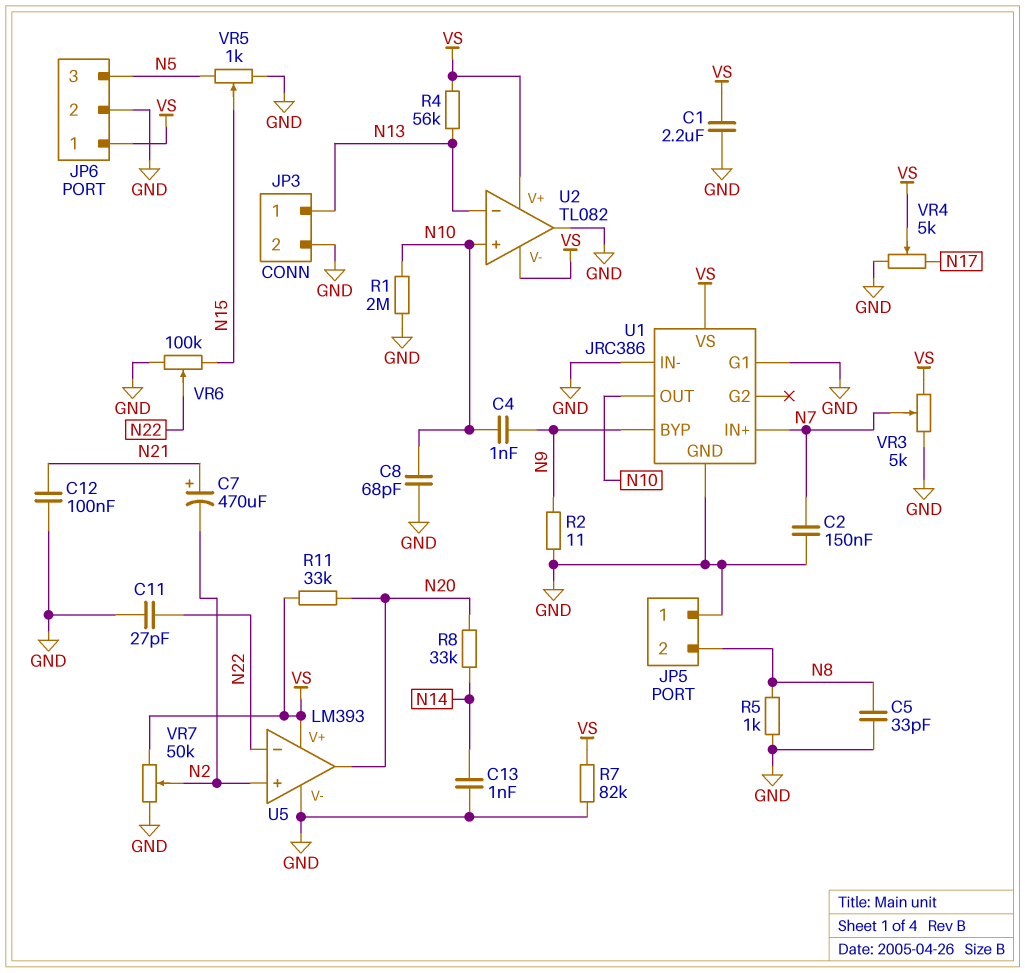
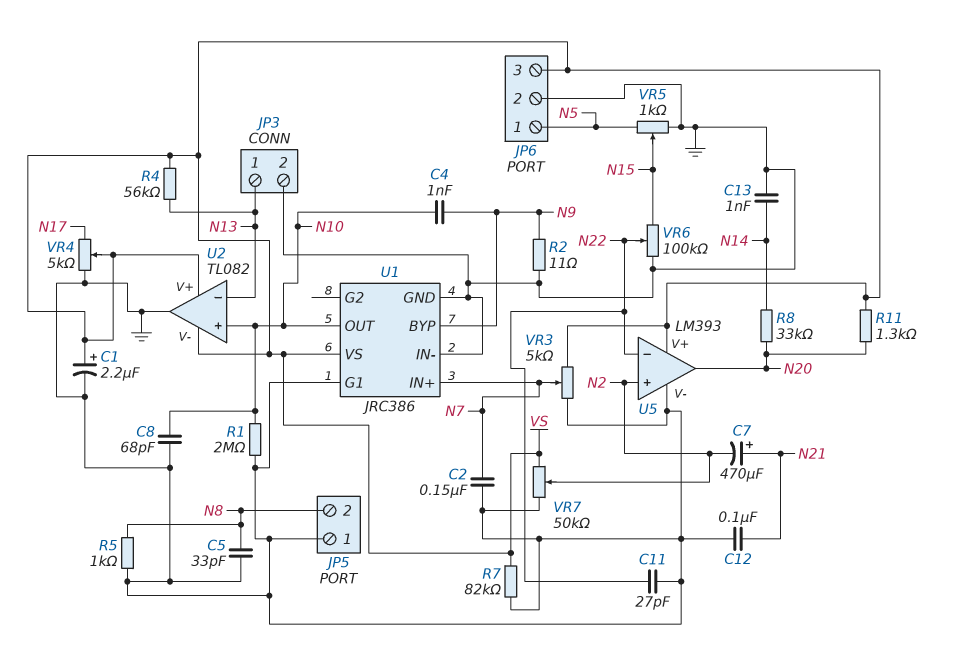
C1: 2.2uF (GND, VS) -> 2.2uF (plus VS, minus GND)
JP6 pin 1: VS -> N5
JP6 pin 3: N5 -> VS
R11: 33k (N20, VS) -> 1.3k (N20, VS)

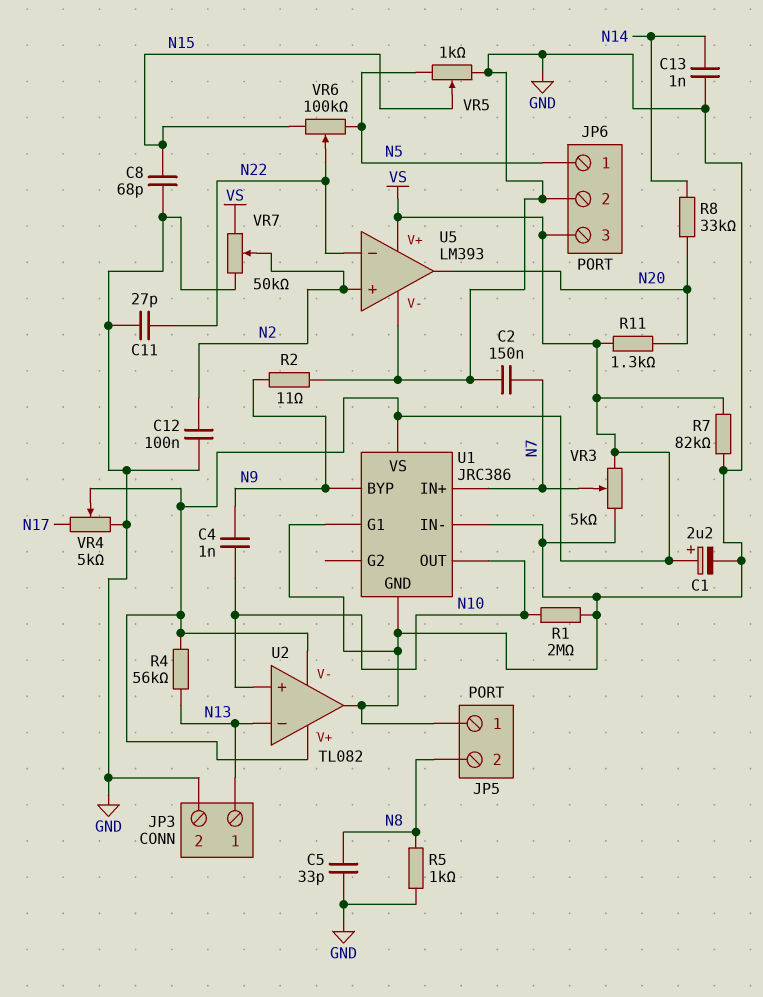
C7: 470uF (plus N21, minus N2) -> none
C8: 68pF (GND, N10) -> 68pF (GND, N15)
C12: 100nF (GND, N21) -> 100nF (GND, N2)
VR6: 100k (GND, N15, wiper N22) -> 100k (N5, N15, wiper N22)

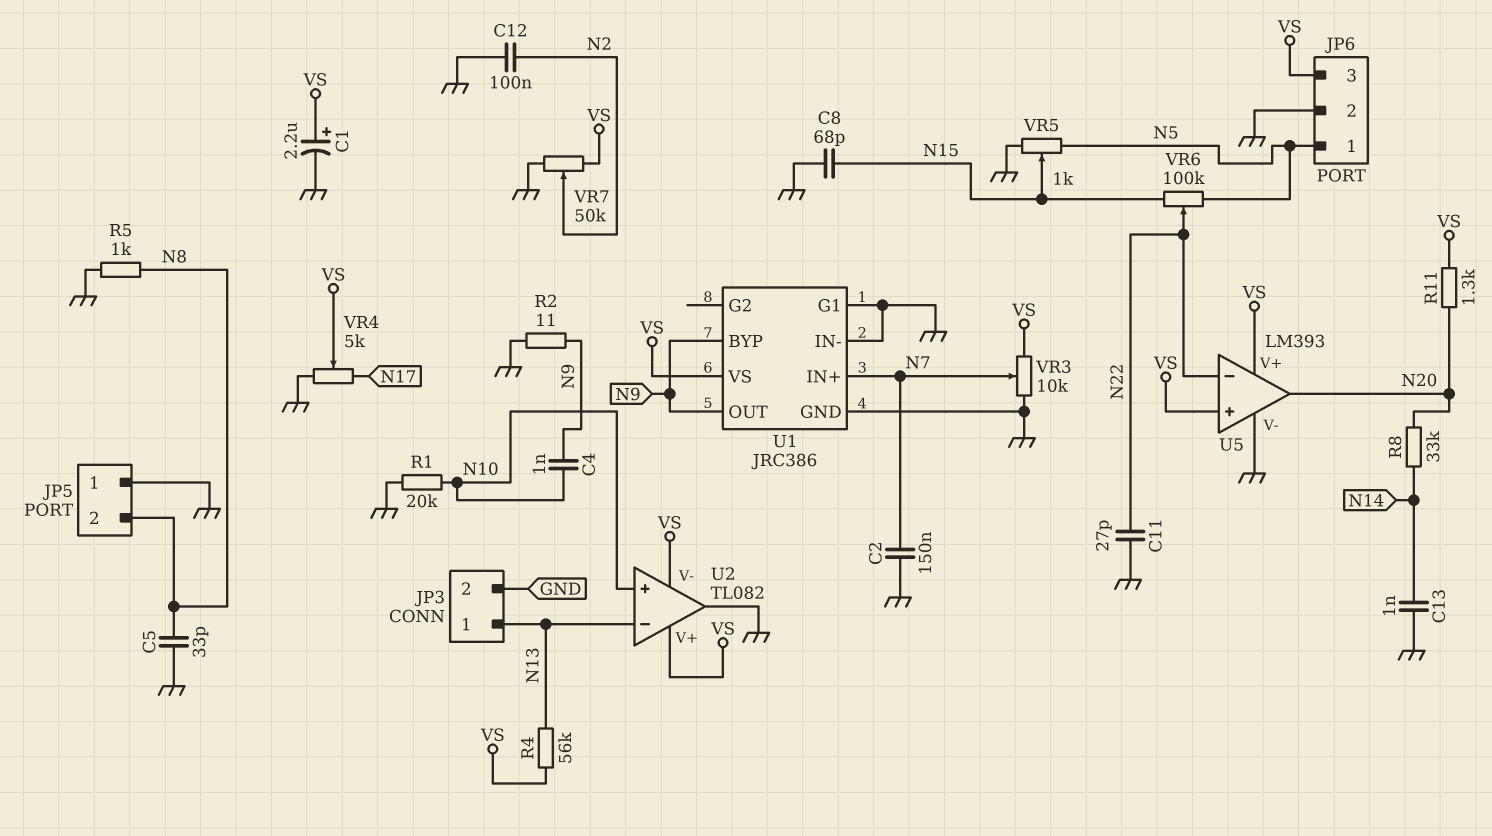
R1: 2M (GND, N10) -> 20k (GND, N10)
R7: 82k (GND, VS) -> none
U1 pin OUT: N10 -> N9
U5 pin in+: N2 -> VS
VR3: 5k (GND, VS, wiper N7) -> 10k (GND, VS, wiper N7)

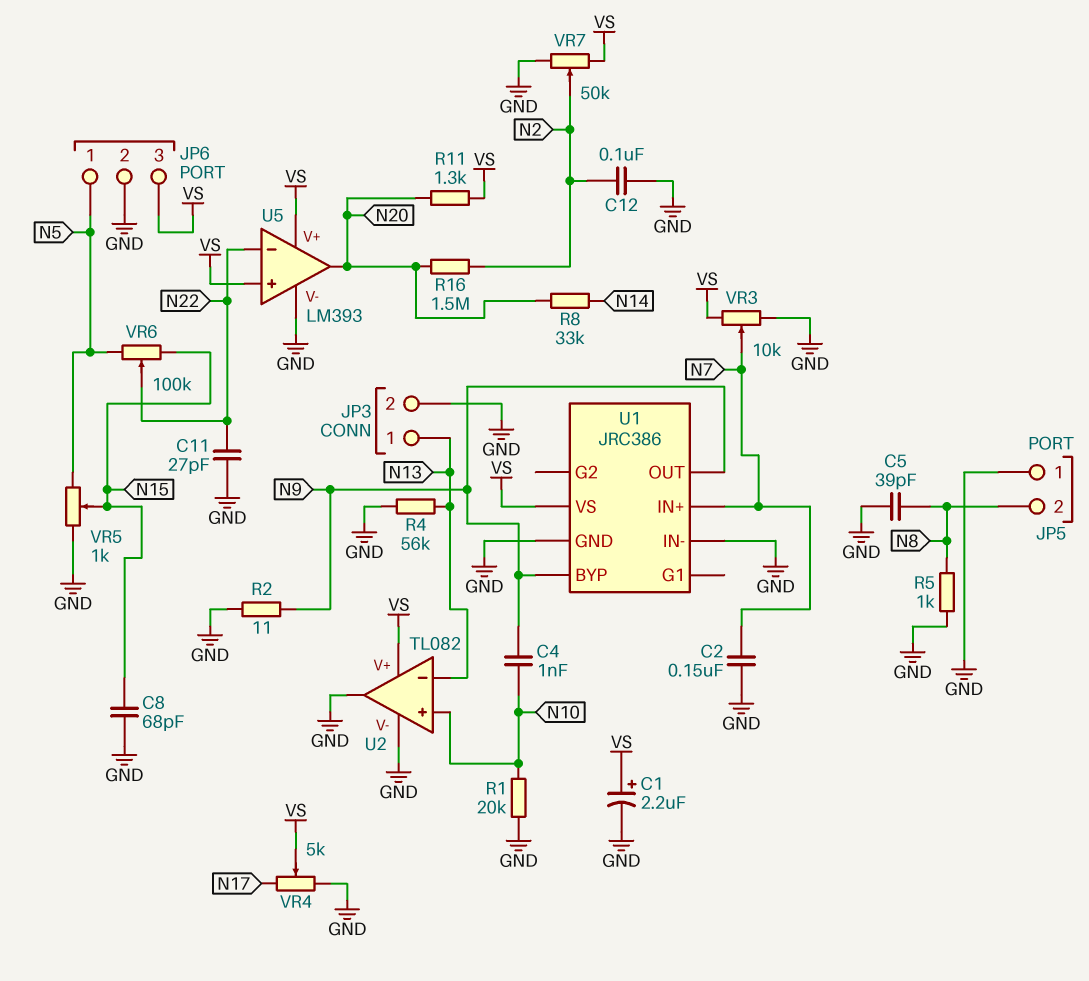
C5: 33pF (GND, N8) -> 39pF (GND, N8)
C13: 1nF (GND, N14) -> none
R4: 56k (N13, VS) -> 56k (GND, N13)
R16: none -> 1.5M (N2, N20)
U1 pin G1: GND -> none
U2 pin V-: VS -> GND

